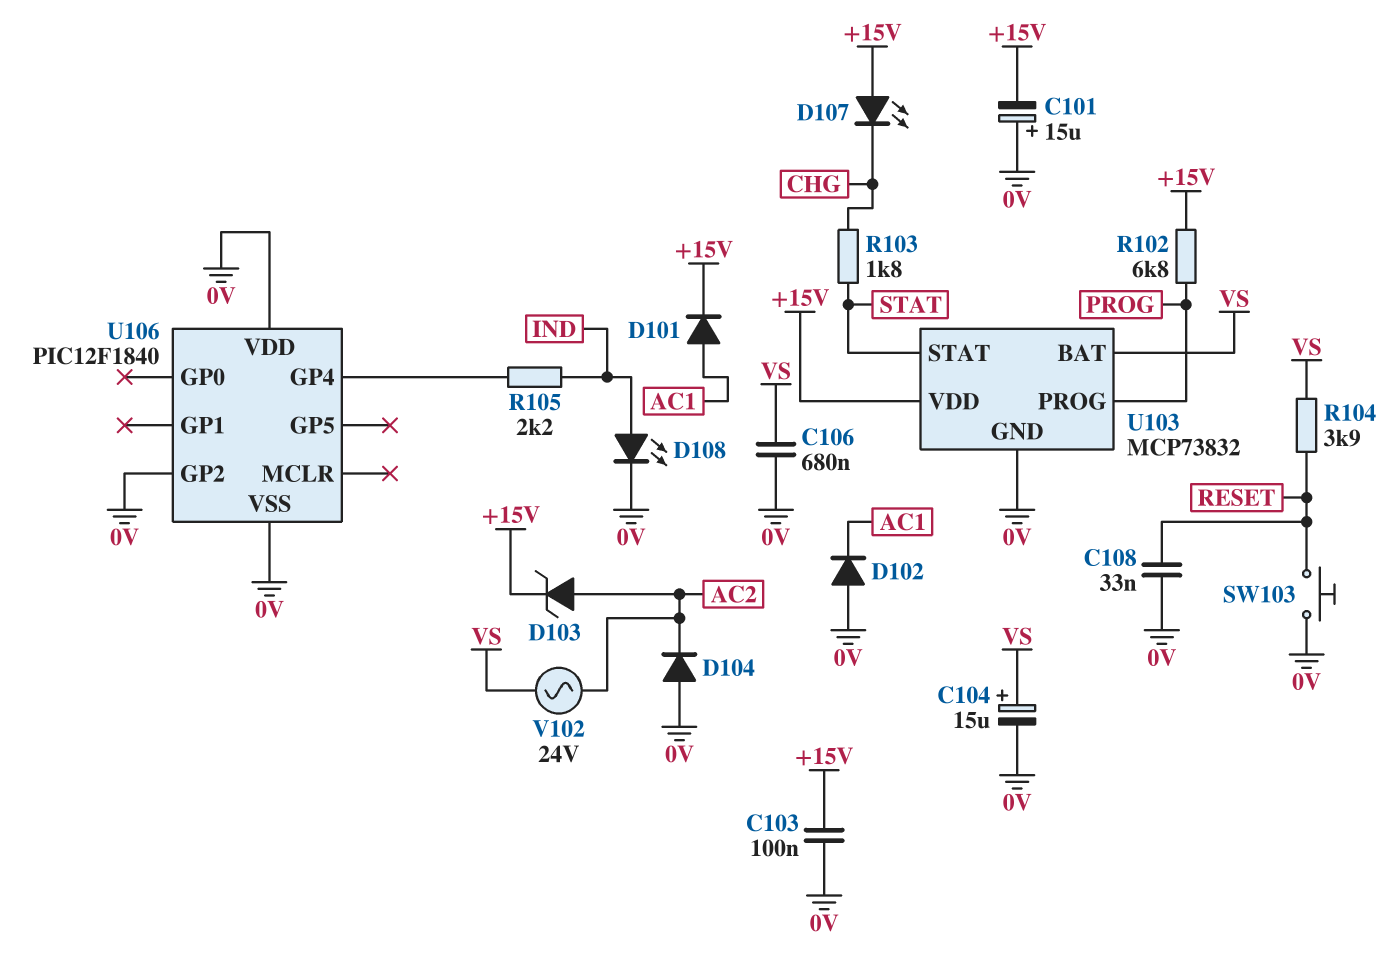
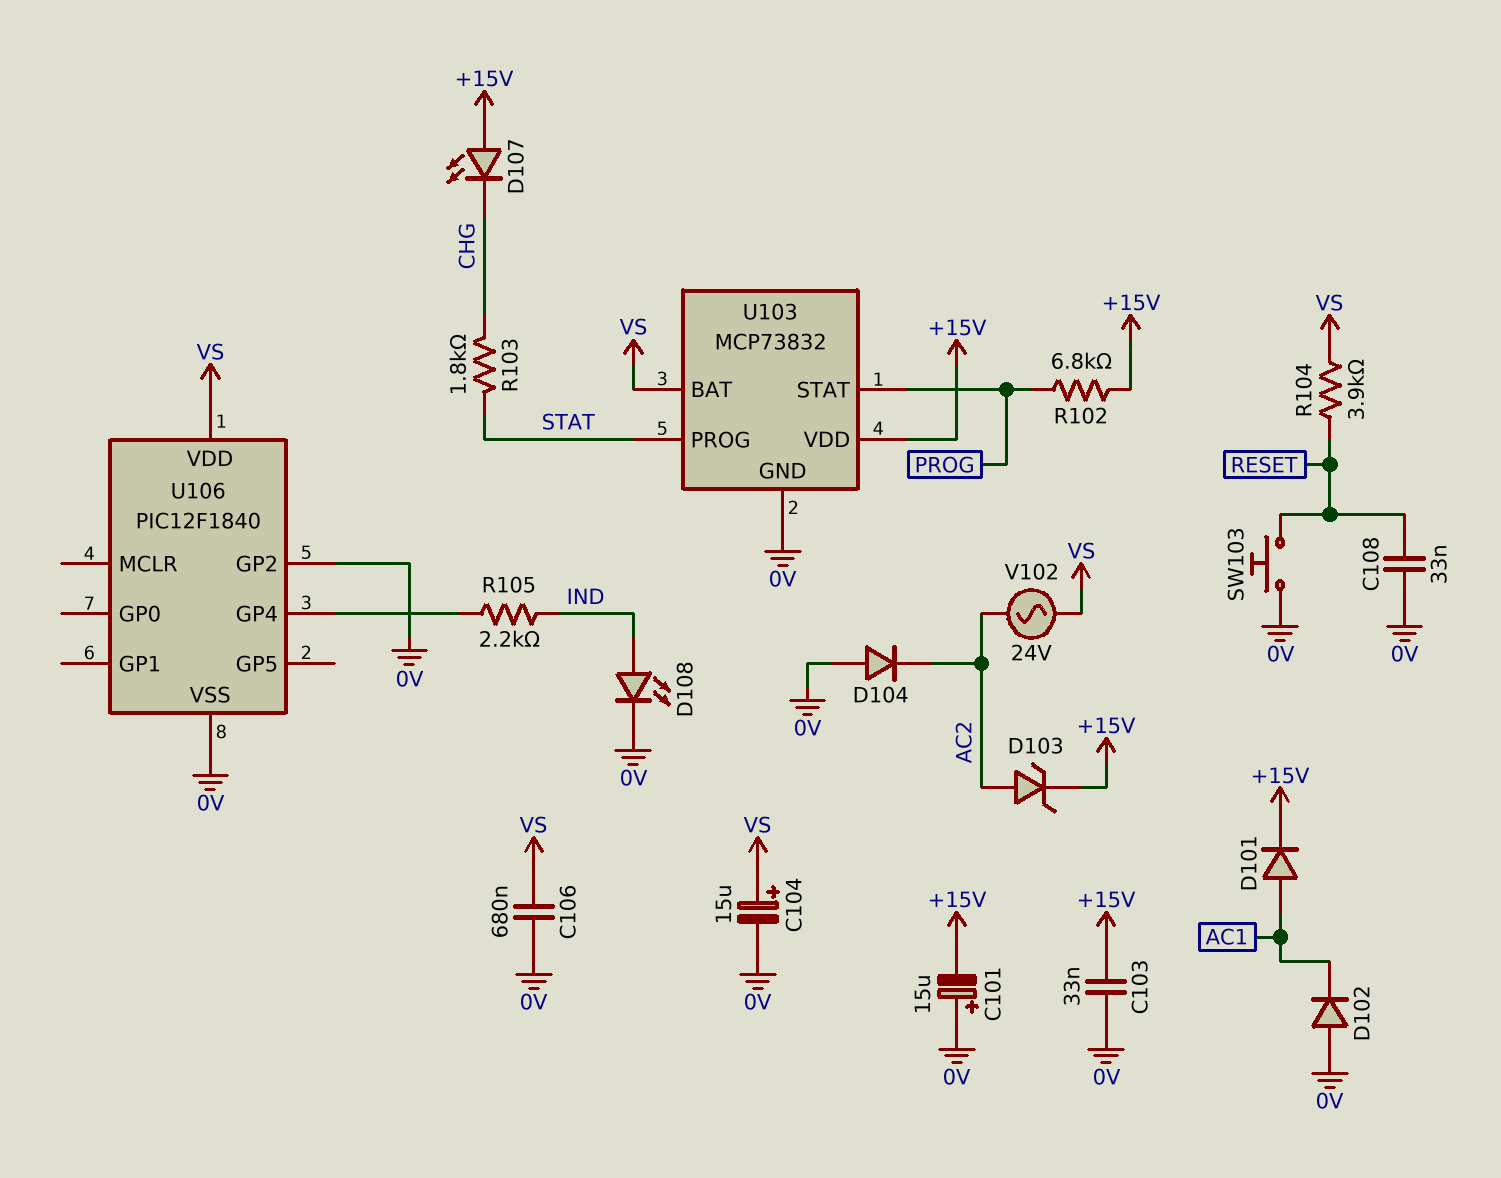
C103: 100nF (+15V, 0V) -> 33nF (+15V, 0V)
U103 pin PROG: PROG -> STAT
U103 pin STAT: STAT -> PROG
U106 pin VDD: 0V -> VS

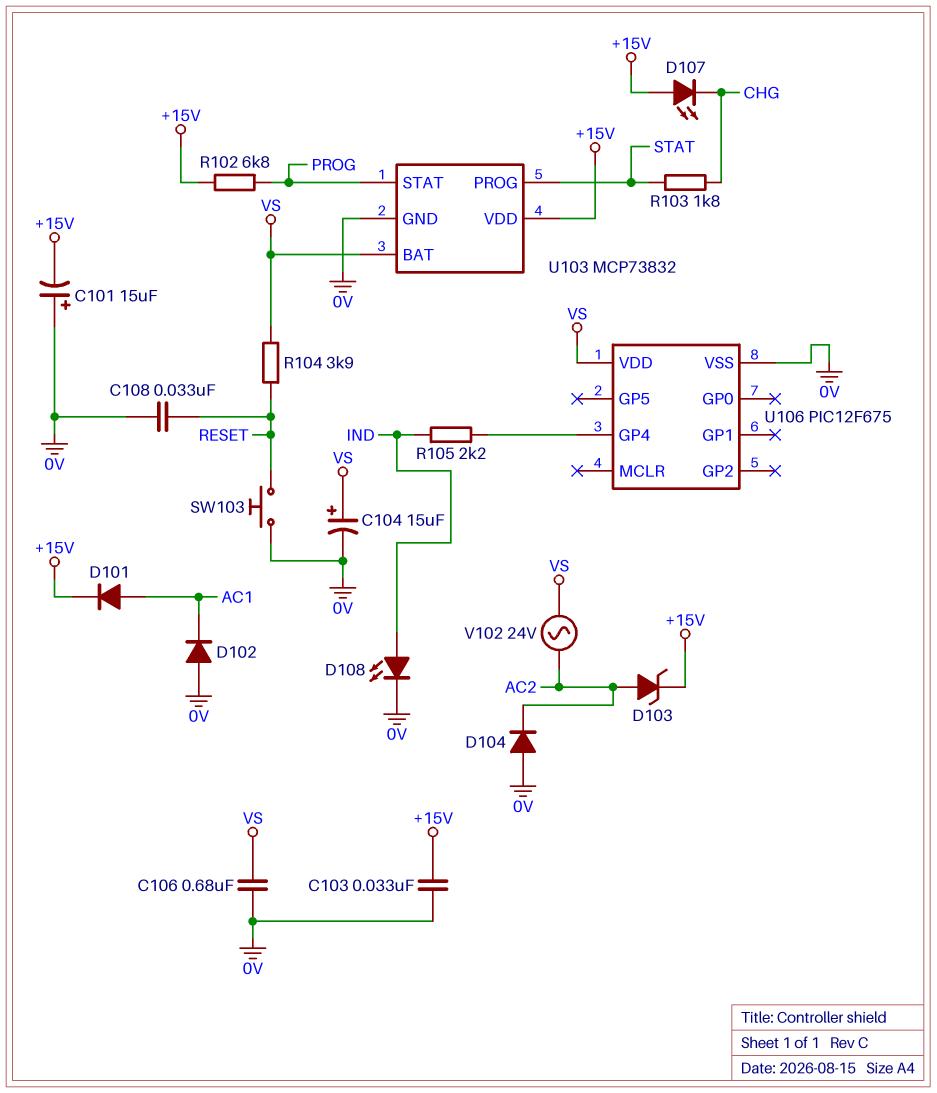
U106: PIC12F1840 -> PIC12F675
U106 pin GP2: 0V -> none

